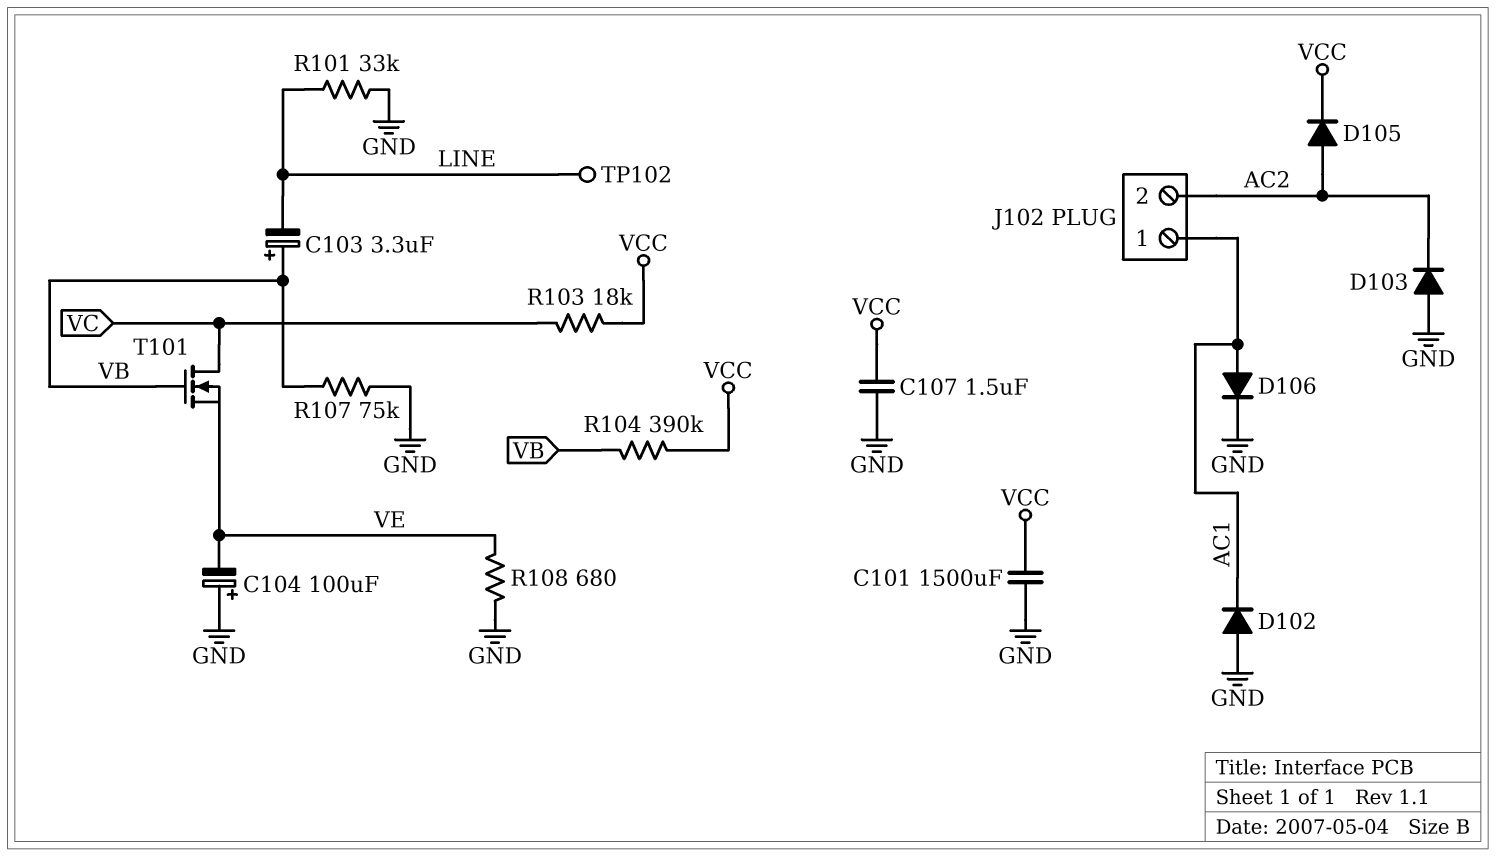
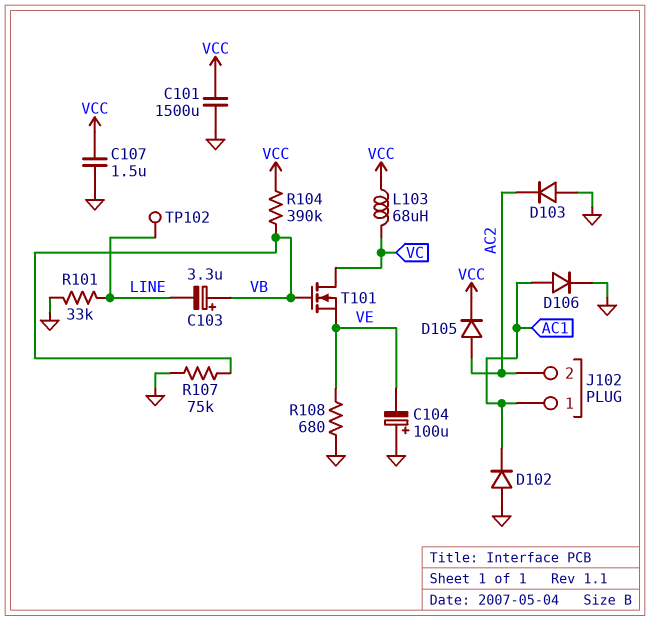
L103: none -> 68uH (VC, VCC)
R103: 18k (VC, VCC) -> none

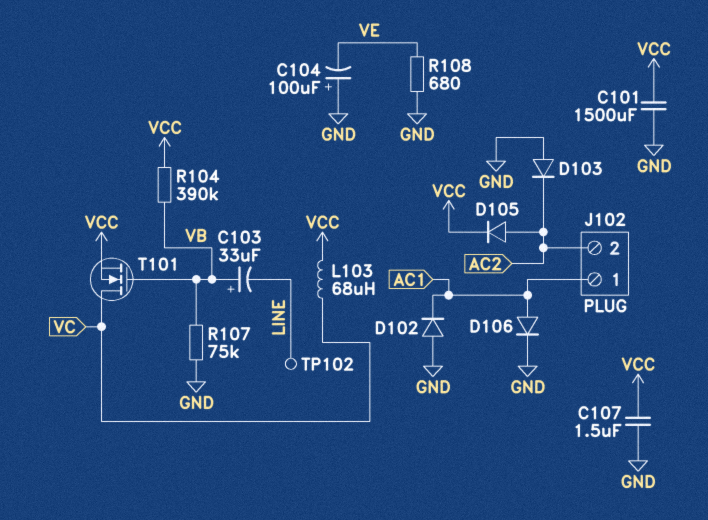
C103: 3.3uF (plus VB, minus LINE) -> 33uF (plus VB, minus LINE)
R101: 33k (GND, LINE) -> none
T101: NMOS (G VB, D VC, S VE) -> NMOS (G VB, D VC, S VCC)

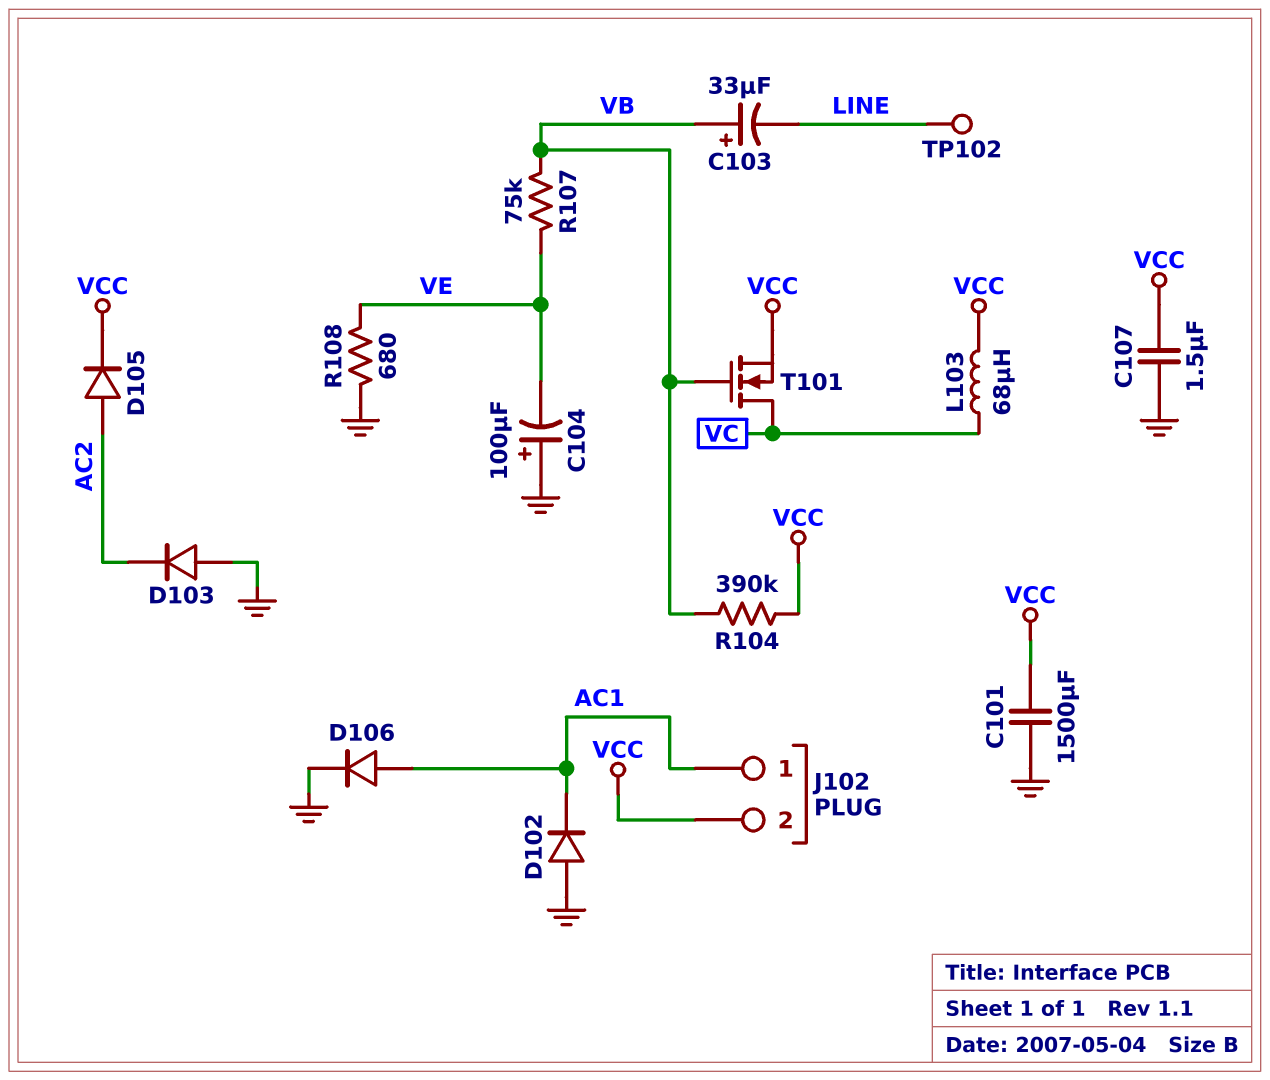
J102 pin 2: AC2 -> VCC
R107: 75k (GND, VB) -> 75k (VB, VE)

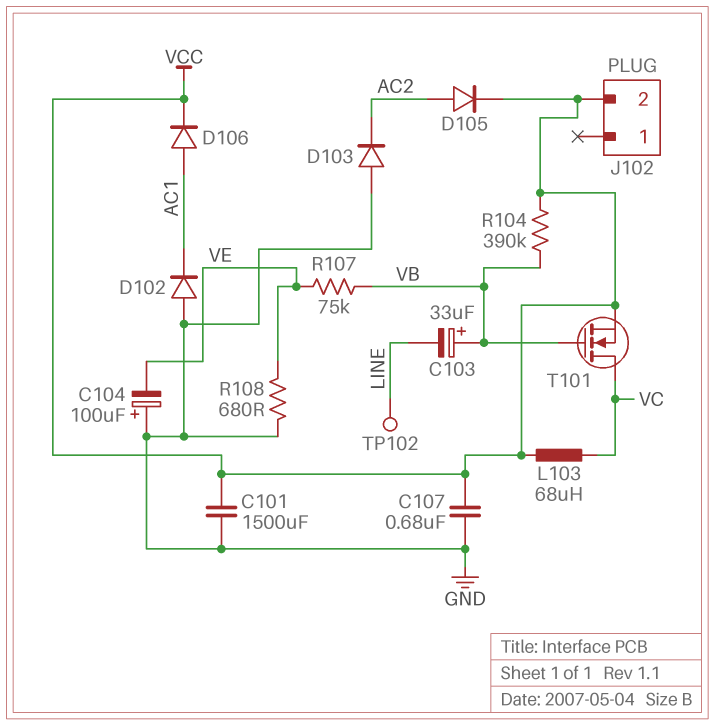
C107: 1.5uF (GND, VCC) -> 680nF (GND, VCC)
D106: diode (A AC1, K GND) -> diode (A AC1, K VCC)
J102 pin 1: AC1 -> none

